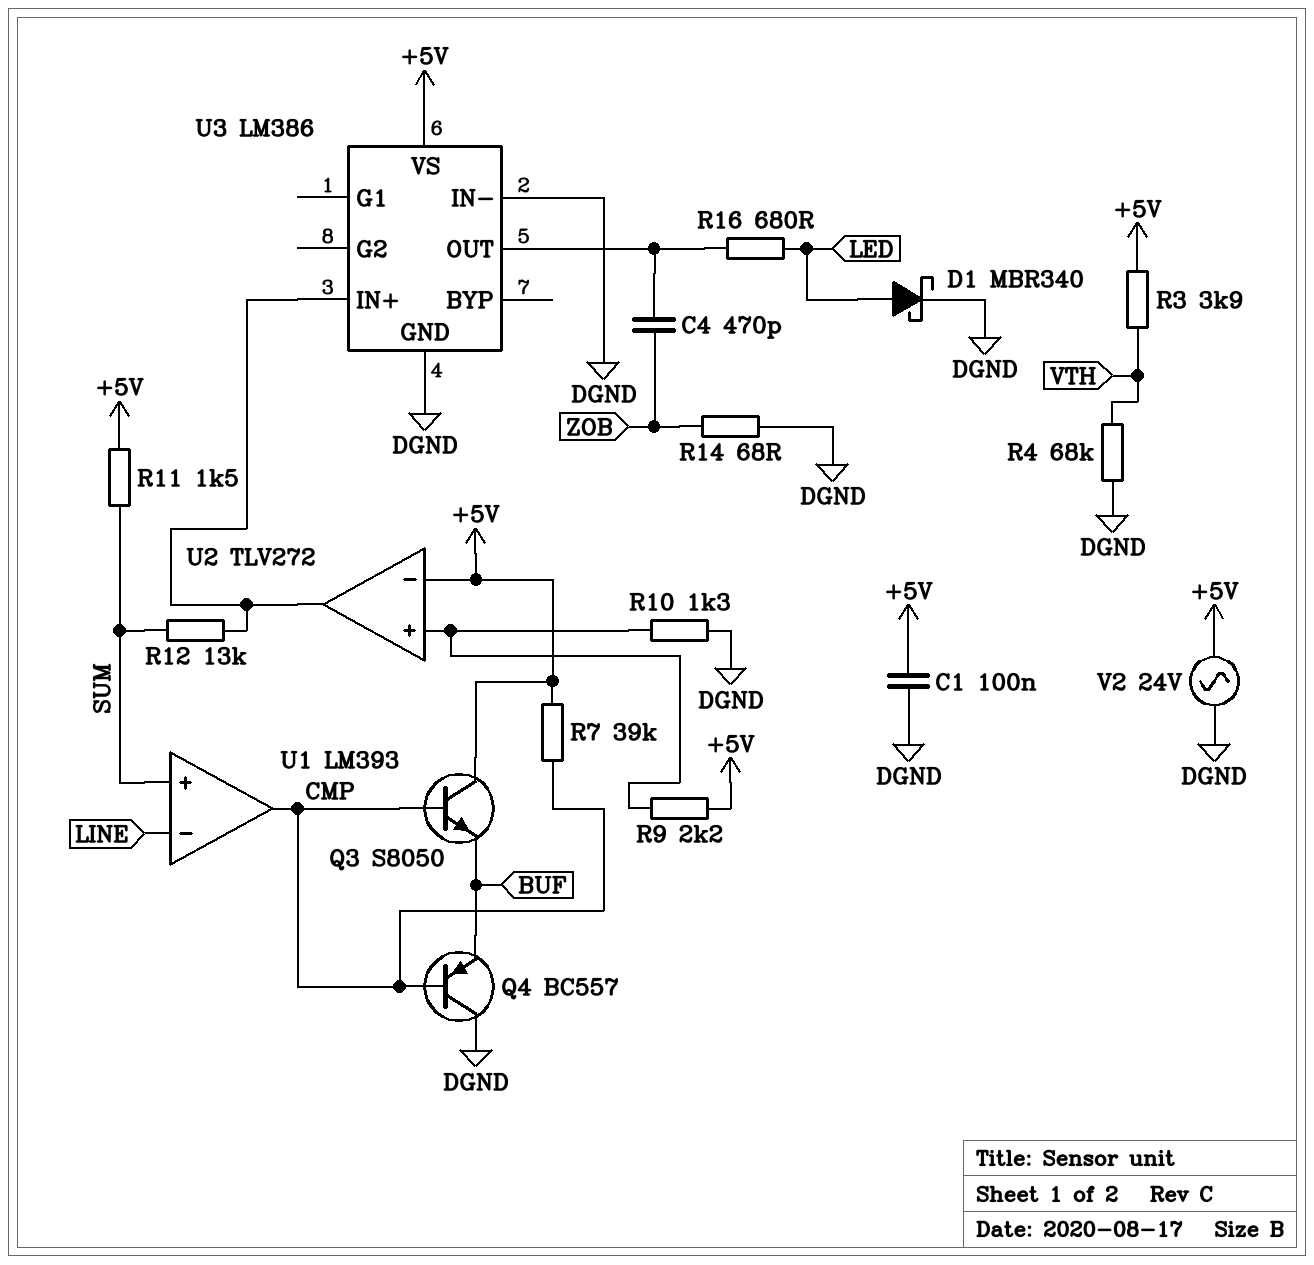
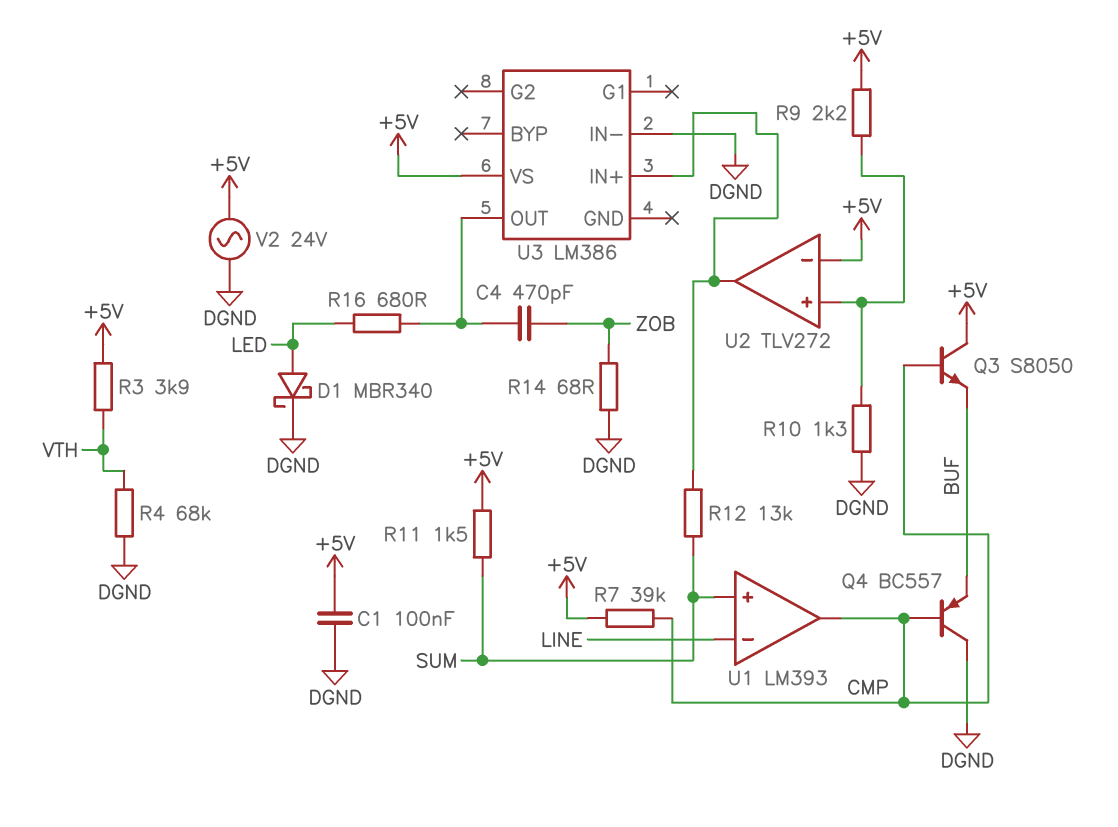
U3 pin GND: DGND -> none

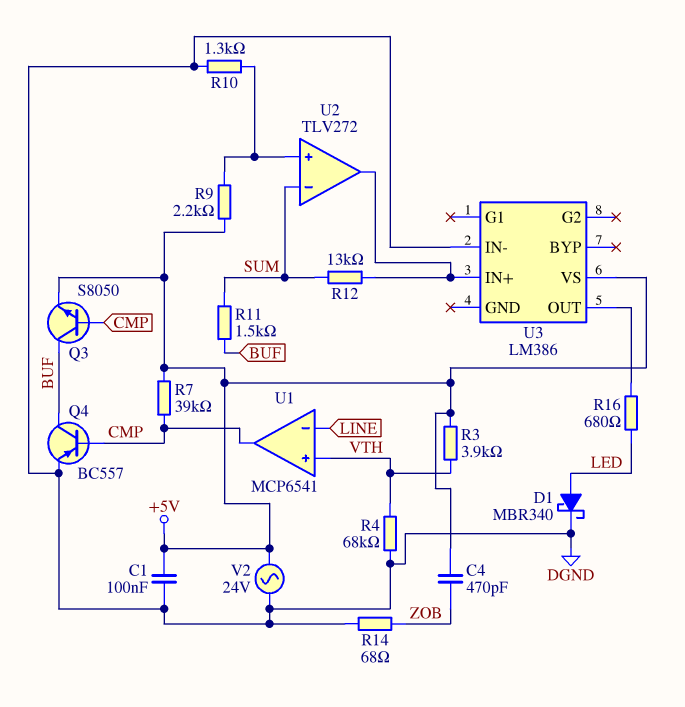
C4: 470pF (U3/OUT, ZOB) -> 470pF (+5V, ZOB)
Q3: NPN S8050 (B CMP, C +5V, E BUF) -> NPN S8050 (B CMP, C BUF, E +5V)
Q4: PNP BC557 (B CMP, C DGND, E BUF) -> PNP BC557 (B CMP, C BUF, E DGND)
R11: 1.5k (+5V, SUM) -> 1.5k (BUF, SUM)
U1: LM393 -> MCP6541
U1 pin in+: SUM -> VTH
U2 pin in-: +5V -> SUM

